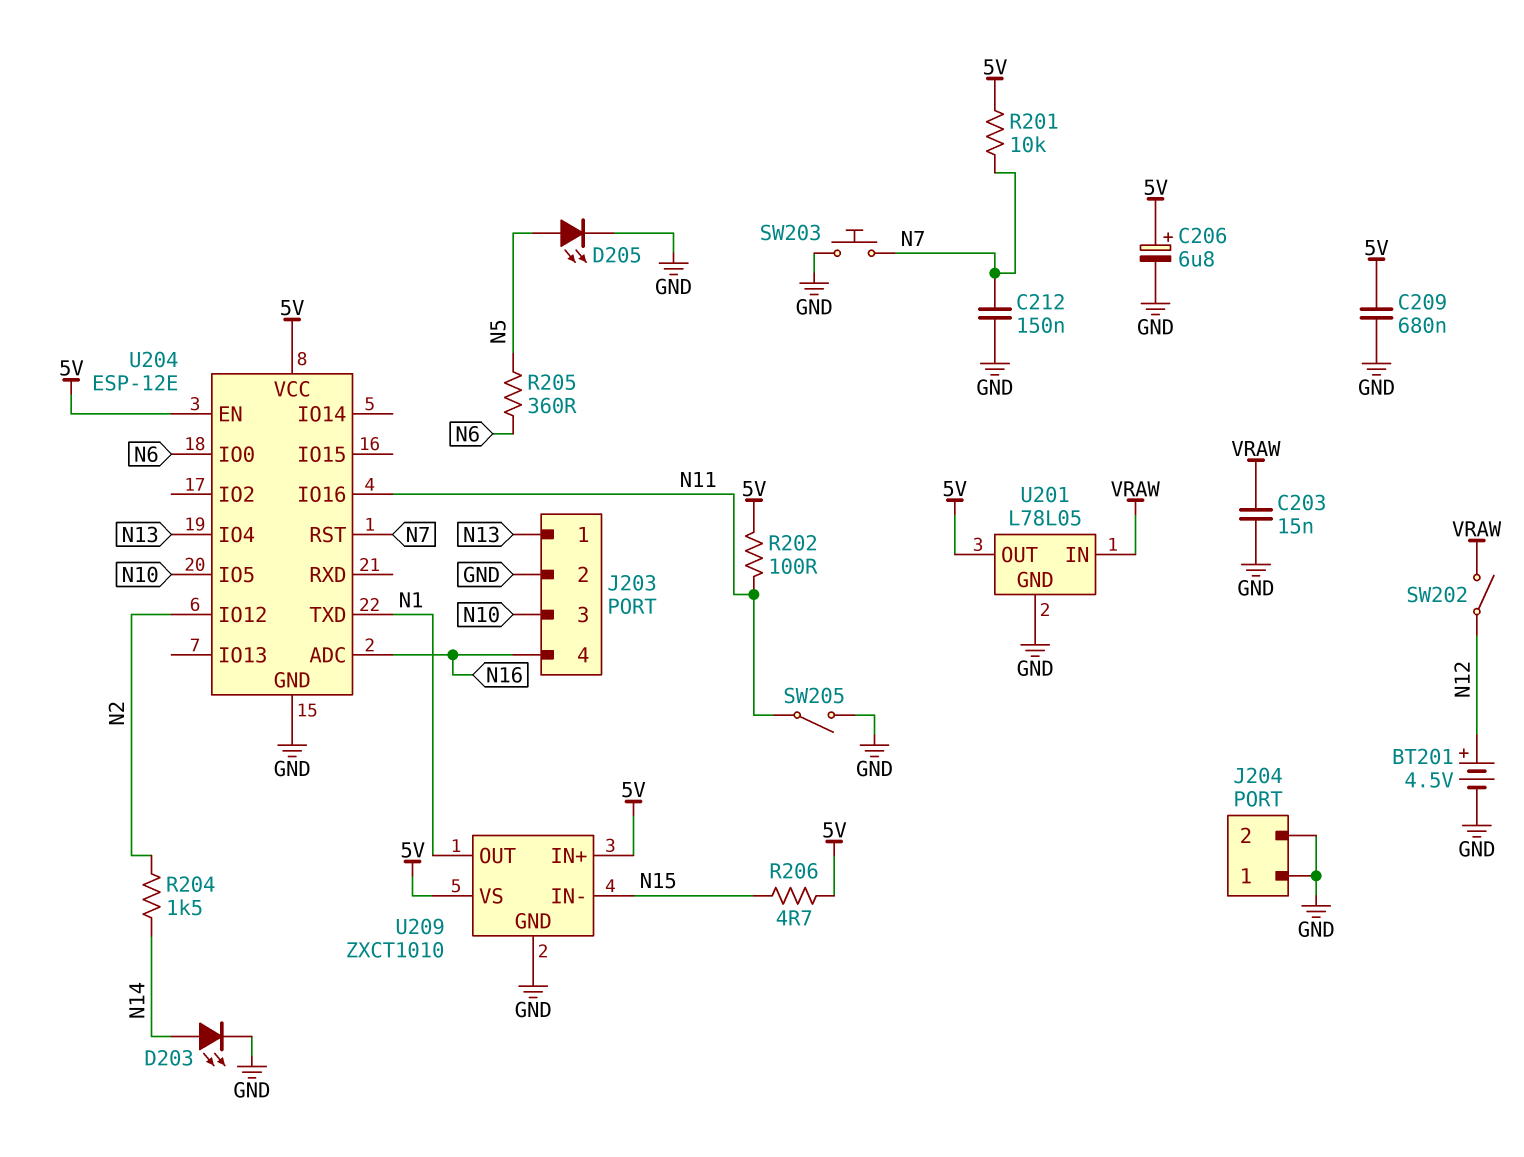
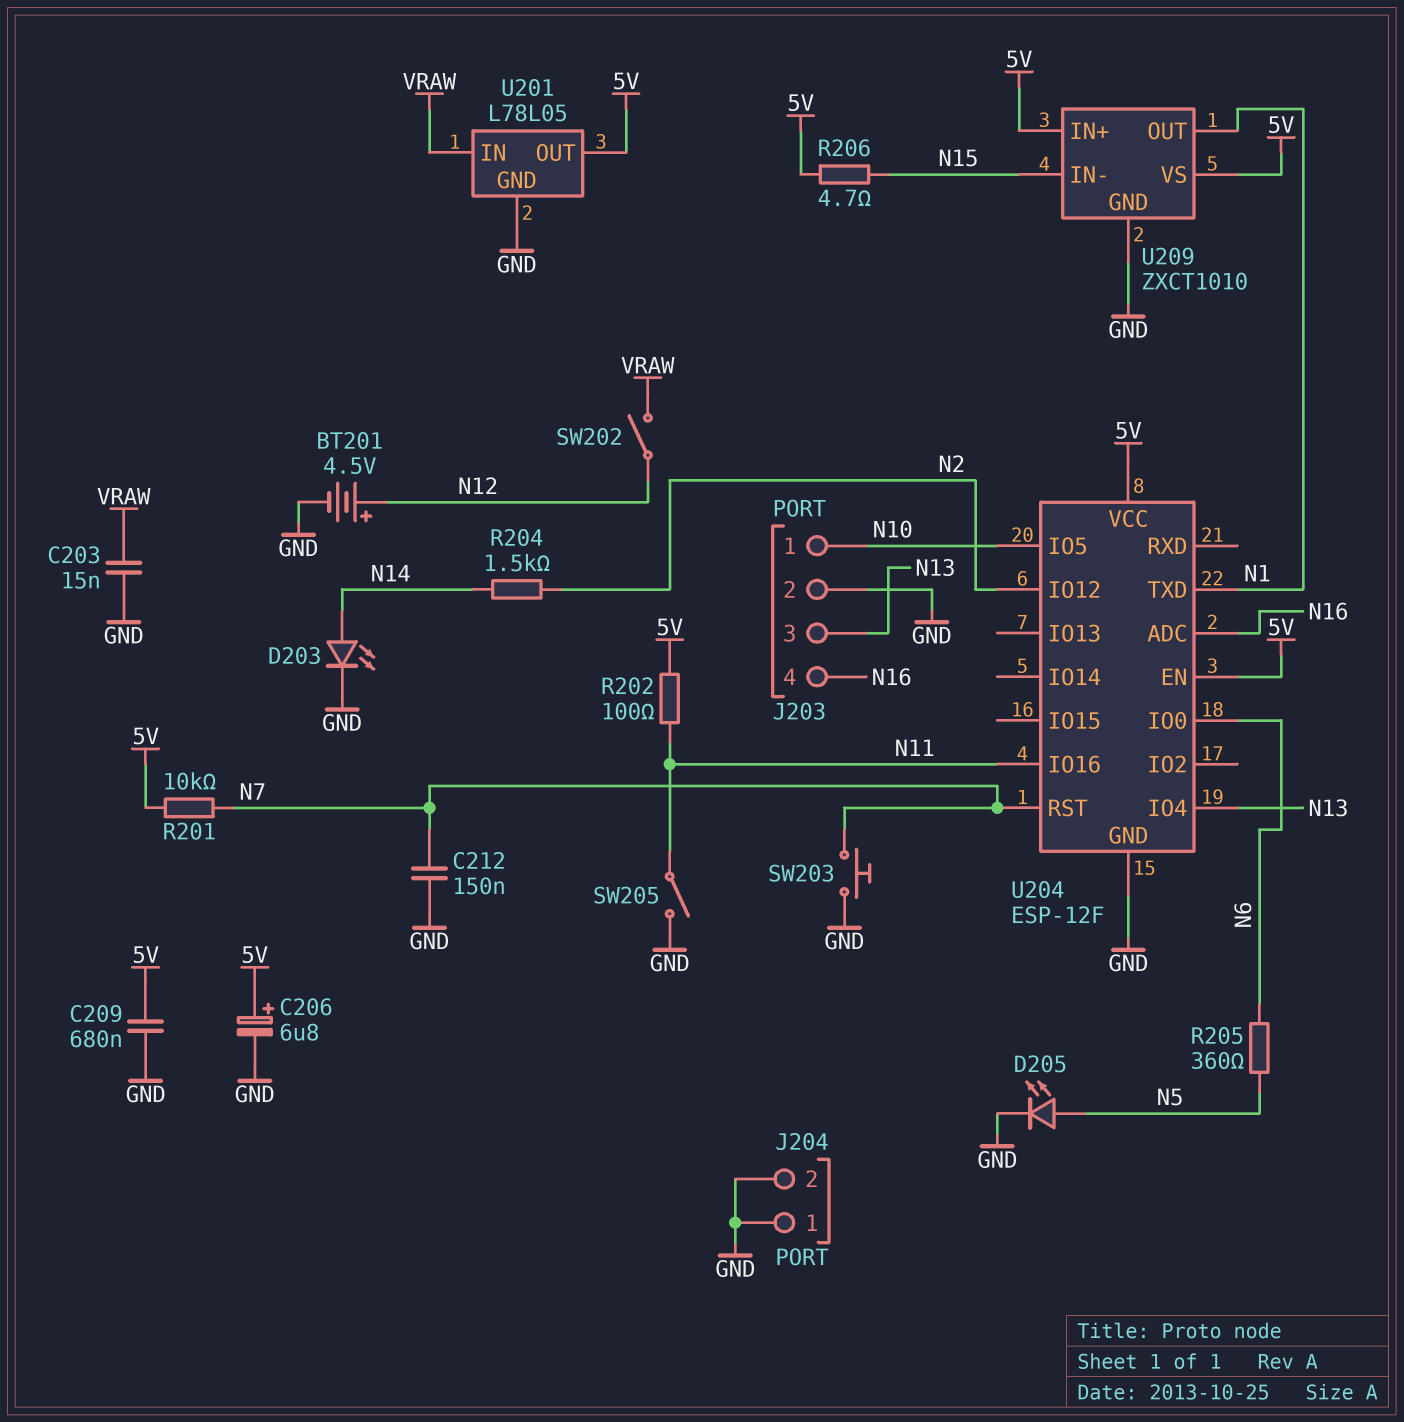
J203 pin 1: N13 -> N10
J203 pin 3: N10 -> N13
U204: ESP-12E -> ESP-12F

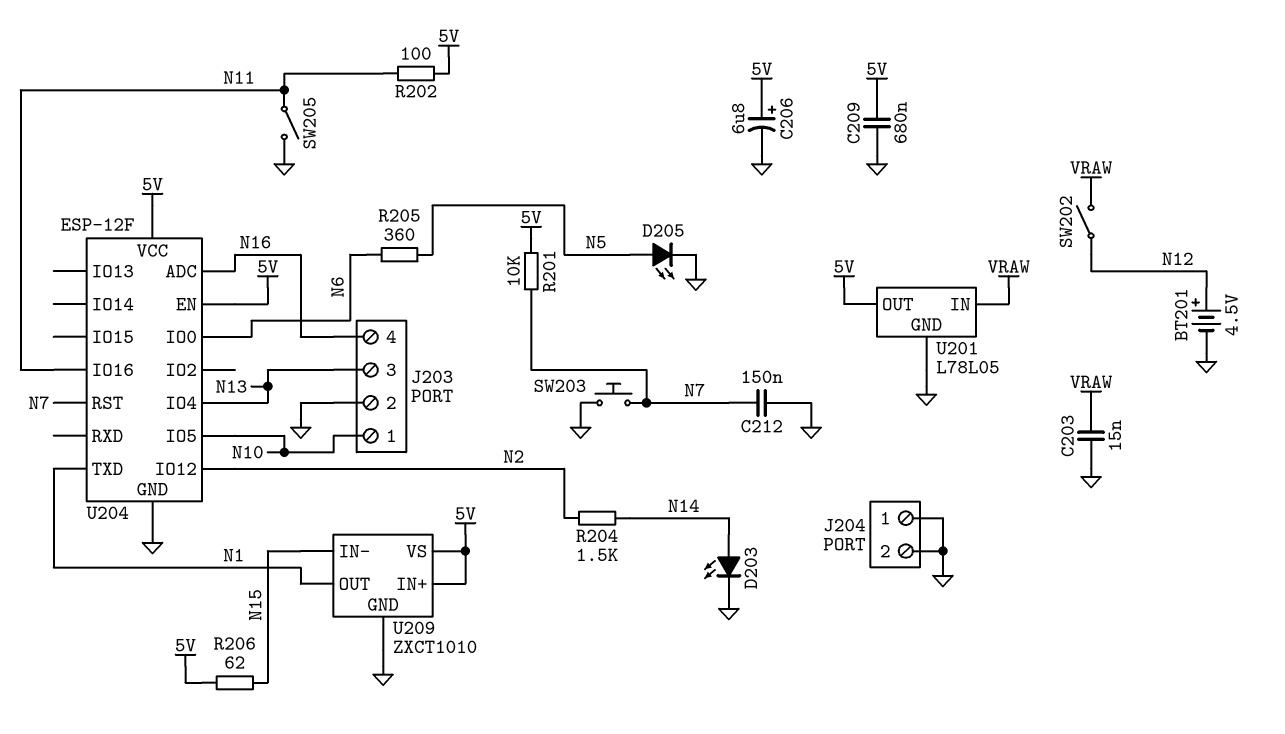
R206: 4.7 (5V, N15) -> 62 (5V, N15)

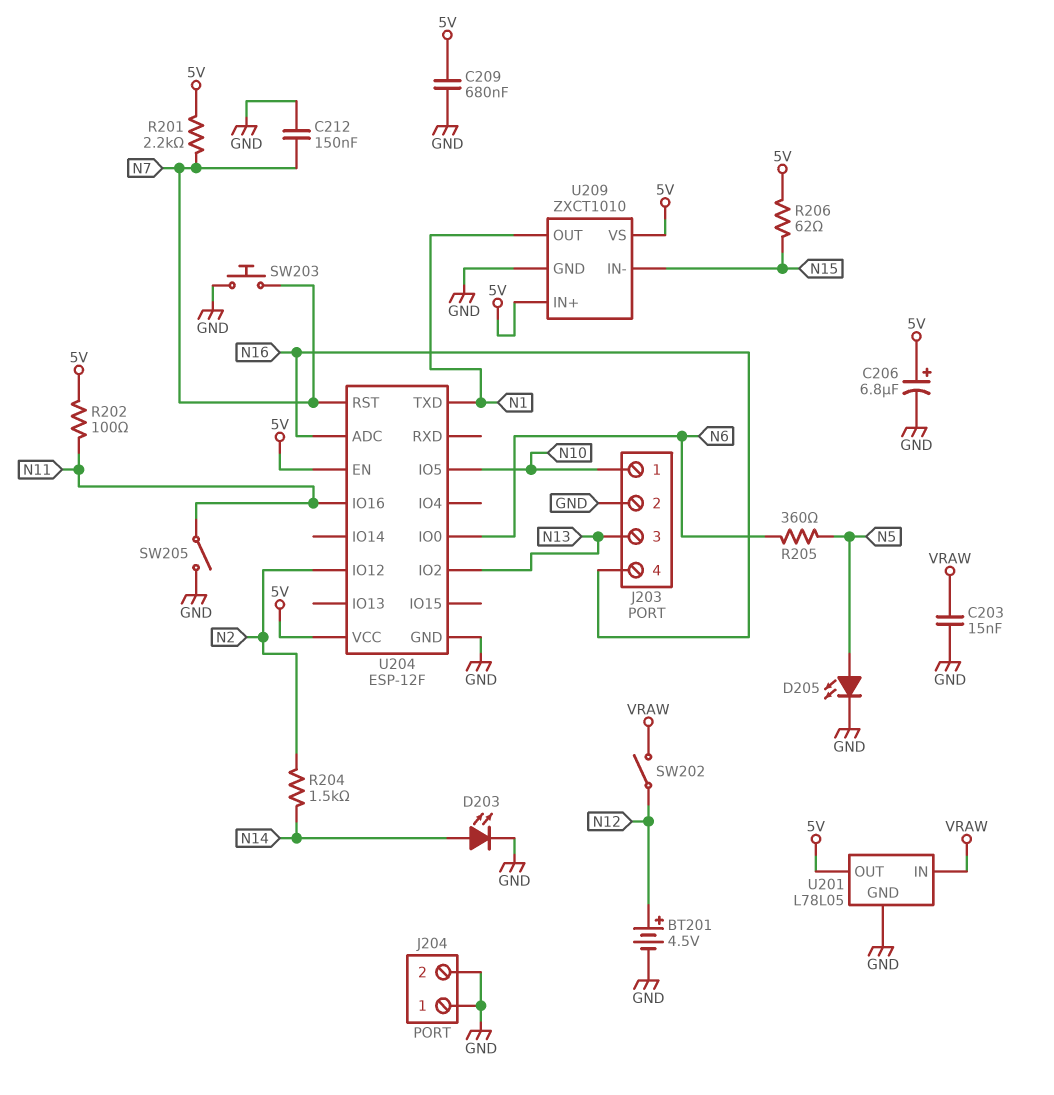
R201: 10k (5V, N7) -> 2.2k (5V, N7)
U204 pin IO2: none -> N13
U204 pin IO4: N13 -> none

